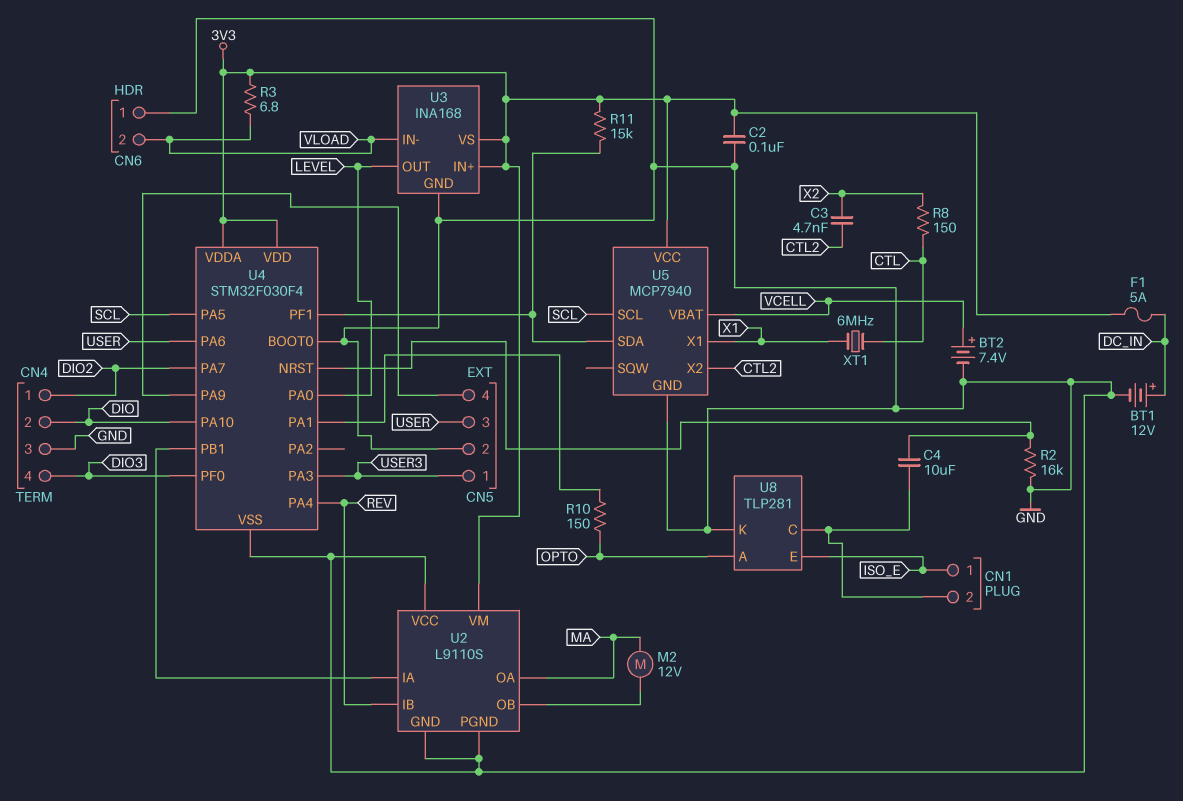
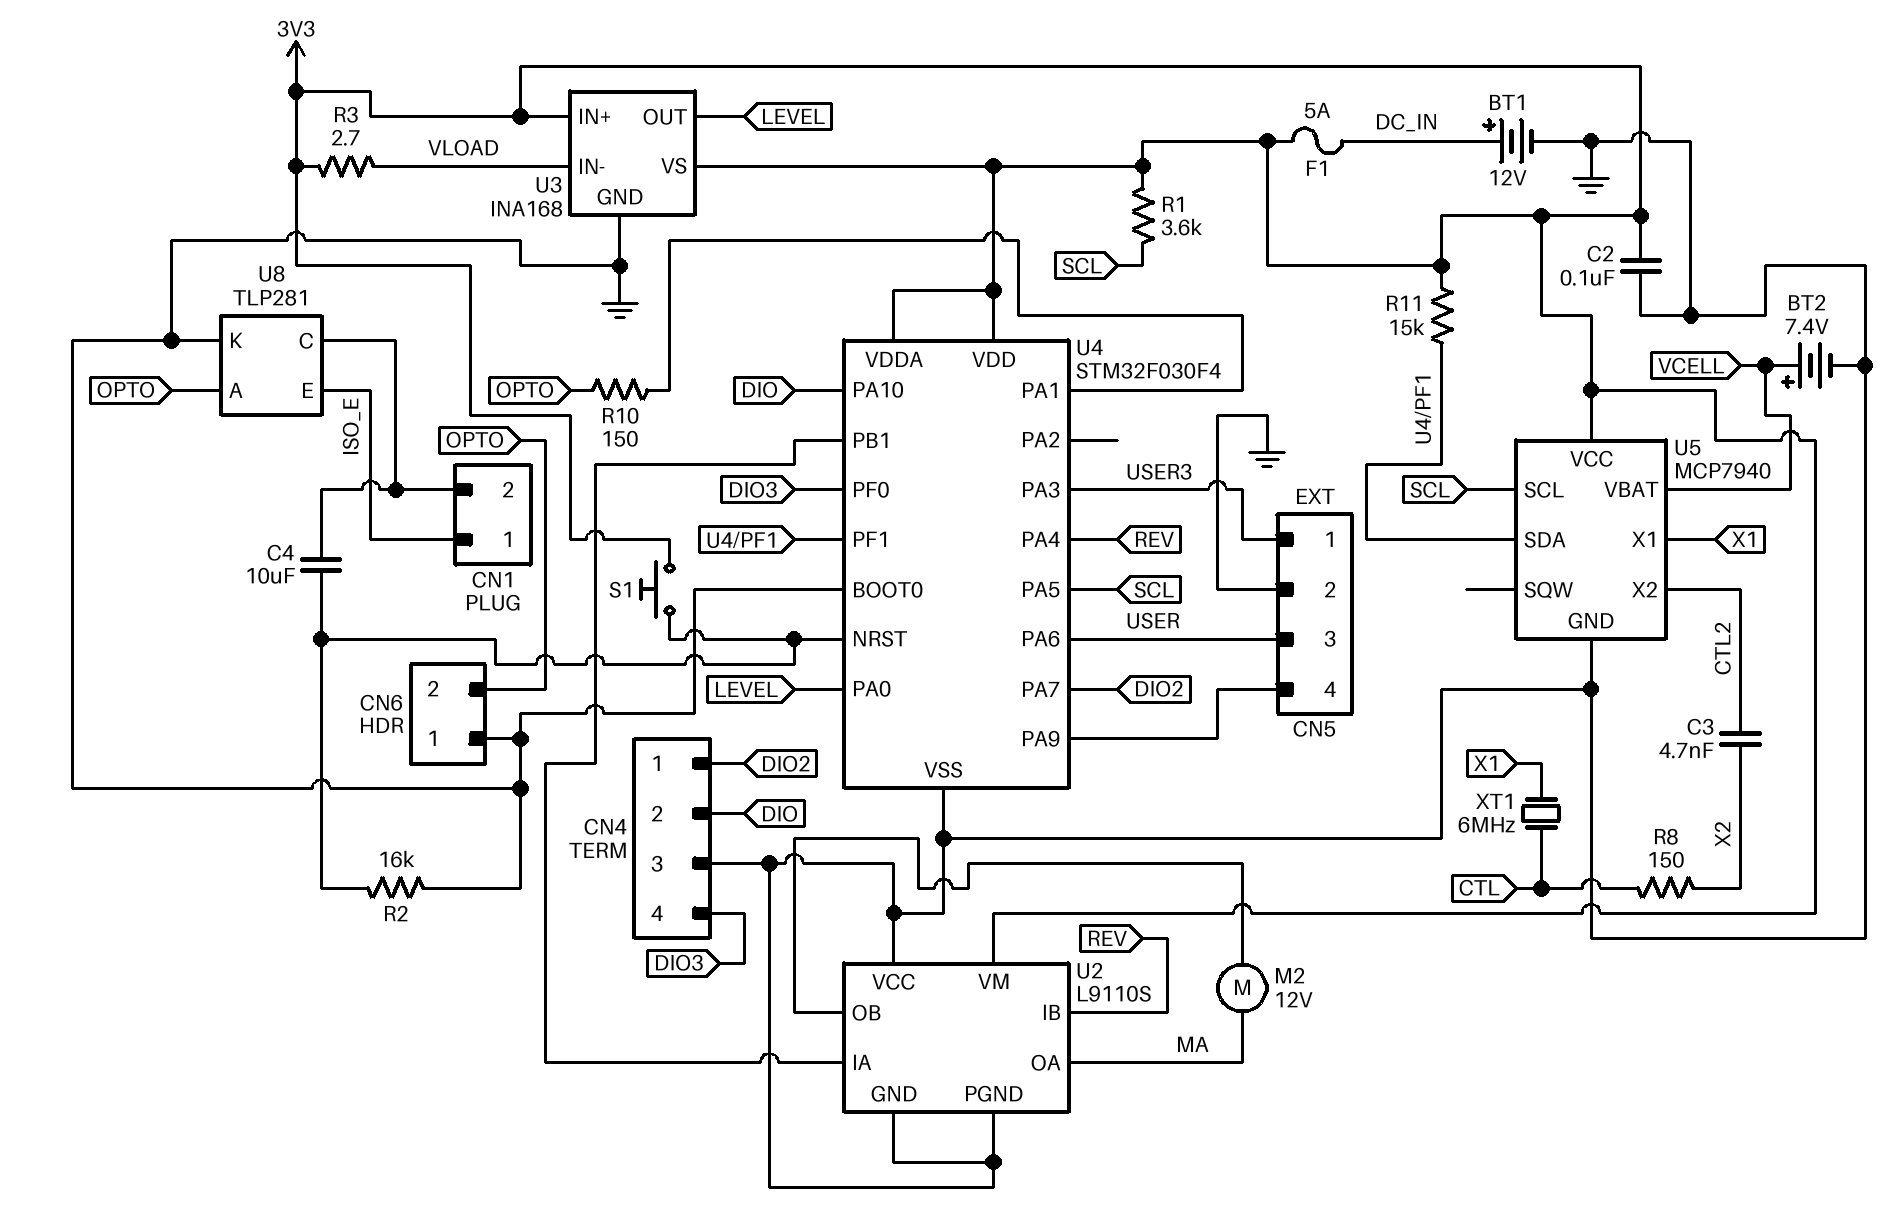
CN6 pin 2: VLOAD -> OPTO
R1: none -> 3.6k (3V3, SCL)
R3: 6.8 (3V3, VLOAD) -> 2.7 (3V3, VLOAD)
S1: none -> button (3V3, U4/NRST)

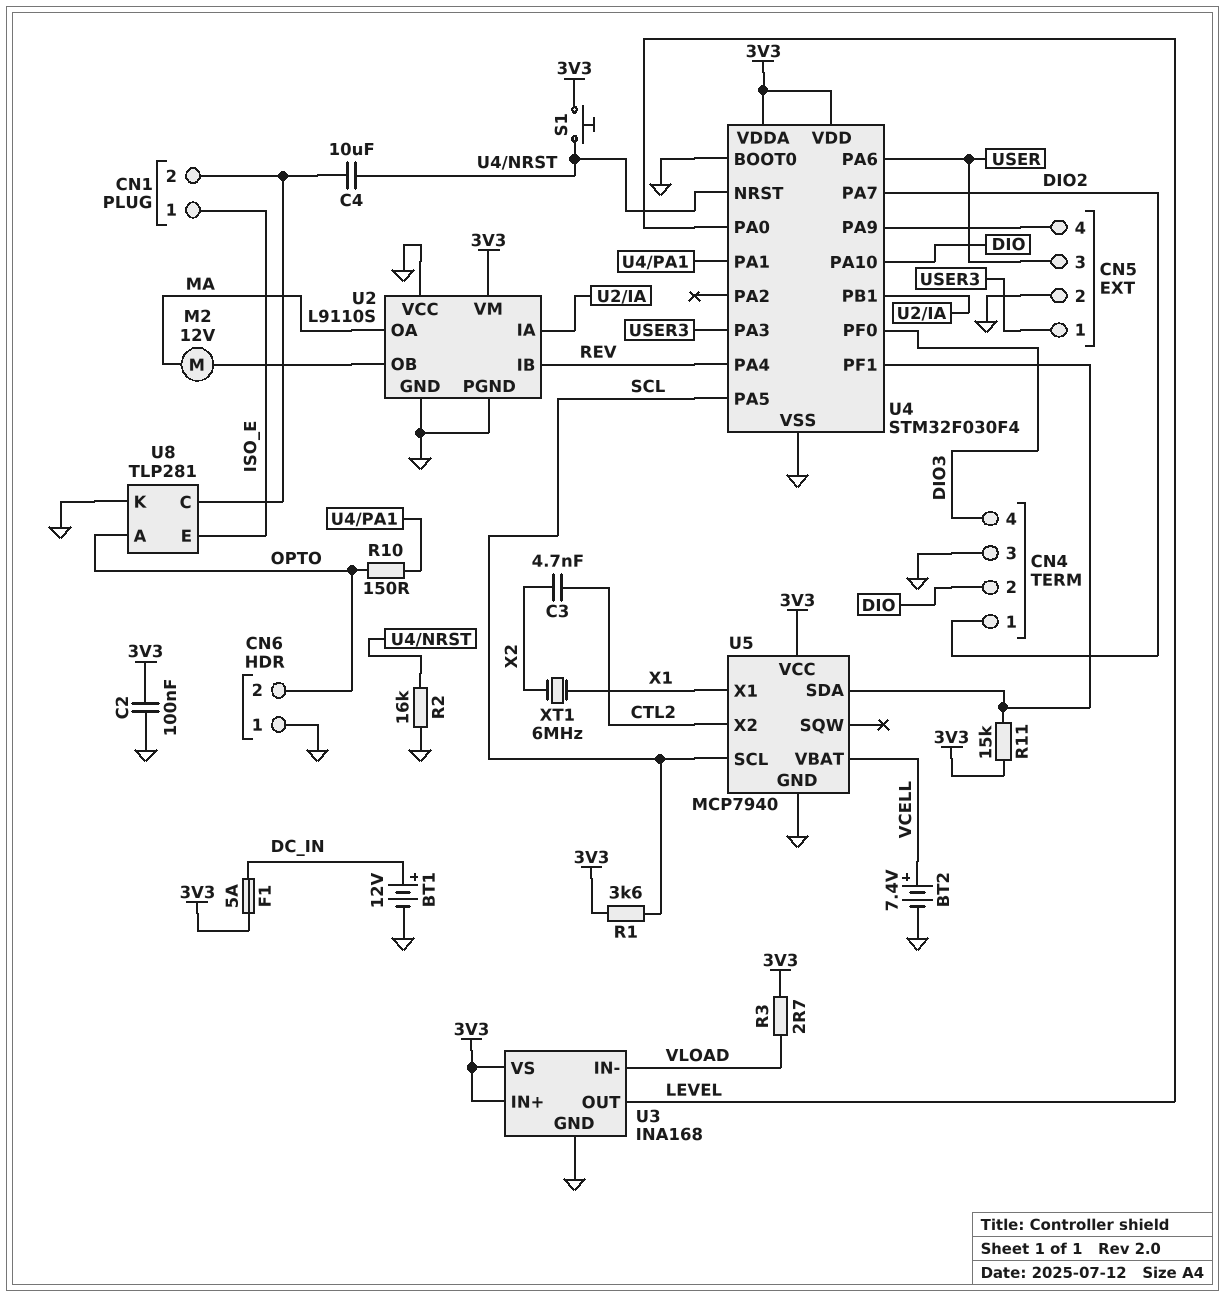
R8: 150 (CTL, X2) -> none
XT1: 6MHz (CTL, X1) -> 6MHz (X1, X2)

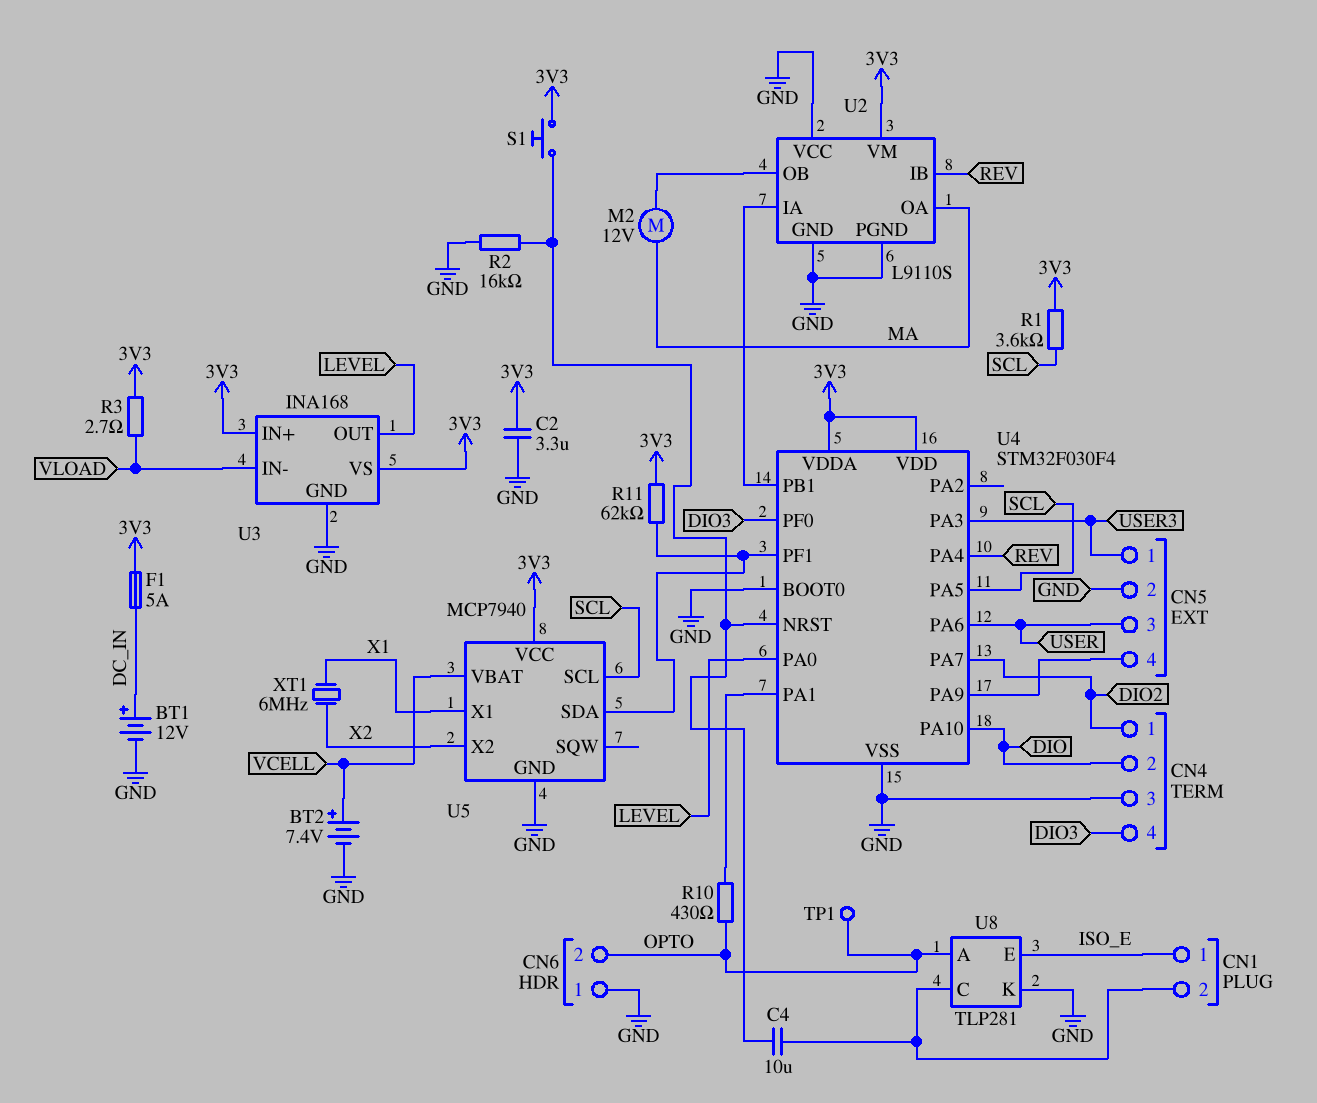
C2: 100nF (3V3, GND) -> 3.3uF (3V3, GND)
C3: 4.7nF (CTL2, X2) -> none
R10: 150 (OPTO, U4/PA1) -> 430 (OPTO, U4/PA1)
R11: 15k (3V3, U4/PF1) -> 62k (3V3, U4/PF1)
TP1: none -> test point (OPTO)
U5 pin X2: CTL2 -> X2

